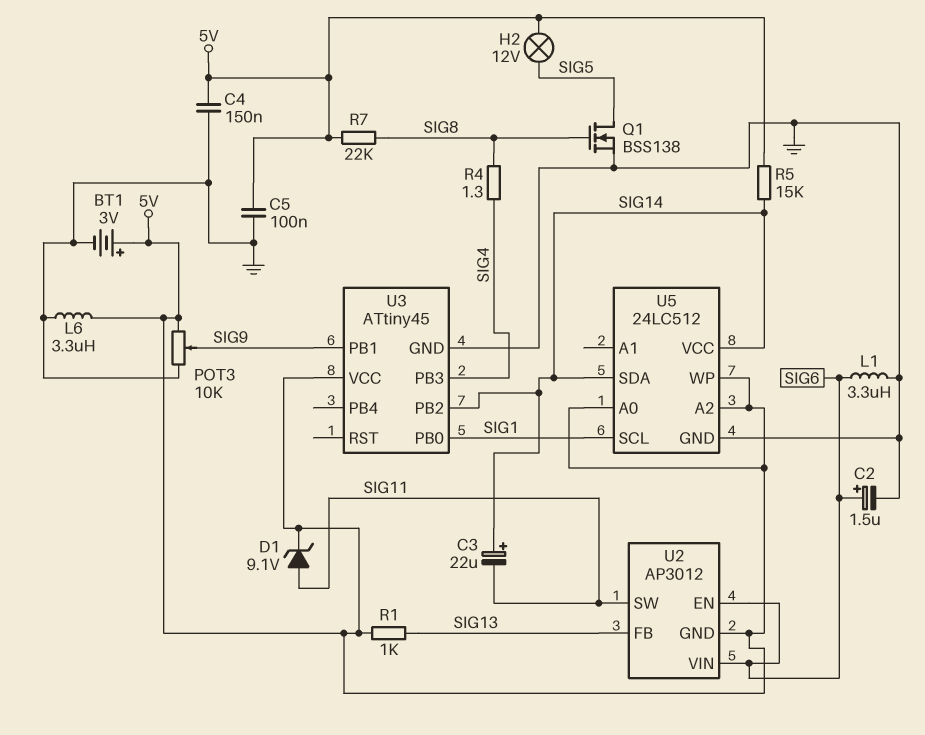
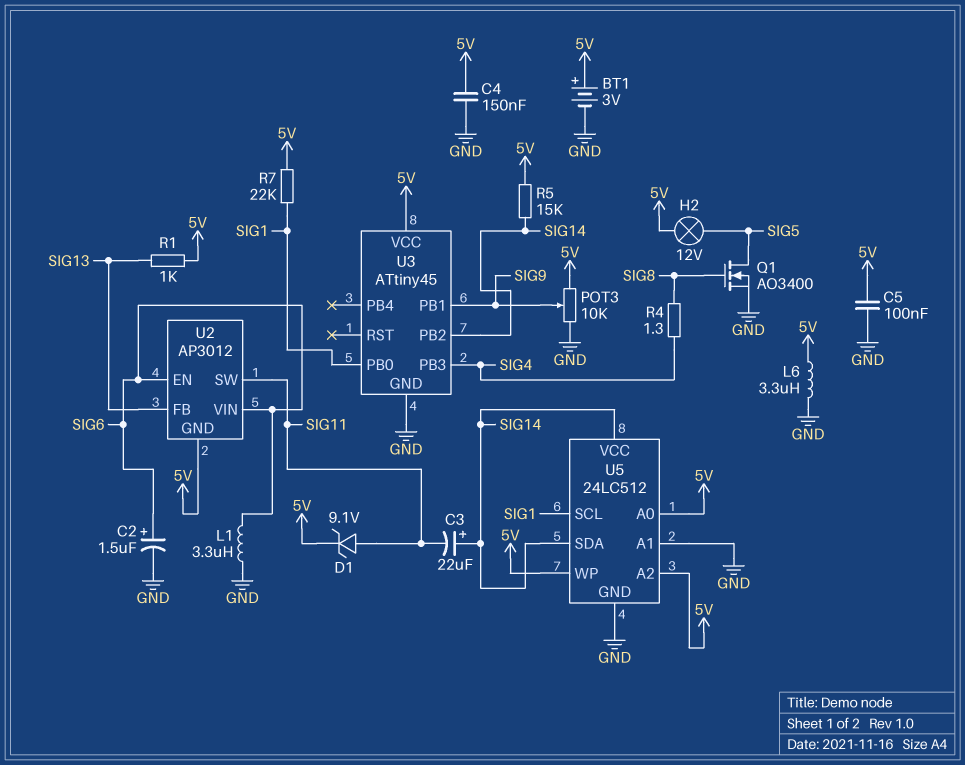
Q1: NMOS BSS138 (G SIG8, D SIG5, S GND) -> NMOS AO3400 (G SIG8, D SIG5, S GND)
R7: 22k (5V, SIG8) -> 22k (5V, SIG1)
U5 pin A1: none -> GND

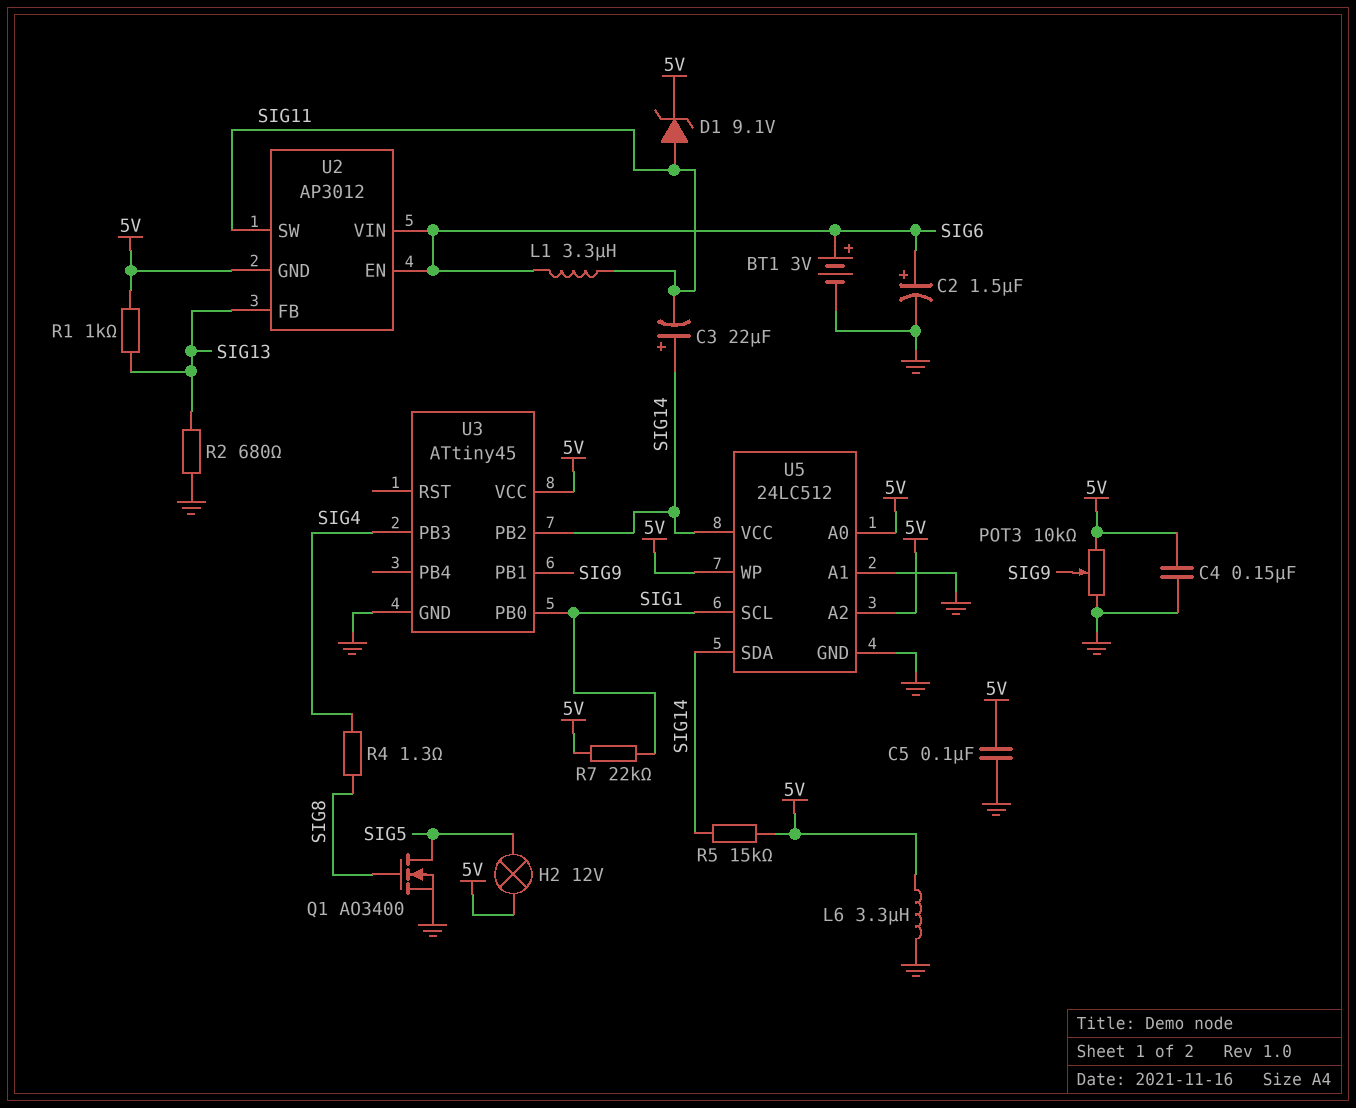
BT1: 3V (plus 5V, minus GND) -> 3V (plus SIG6, minus GND)
L1: 3.3uH (GND, SIG6) -> 3.3uH (SIG6, SIG11)
R2: none -> 680 (GND, SIG13)

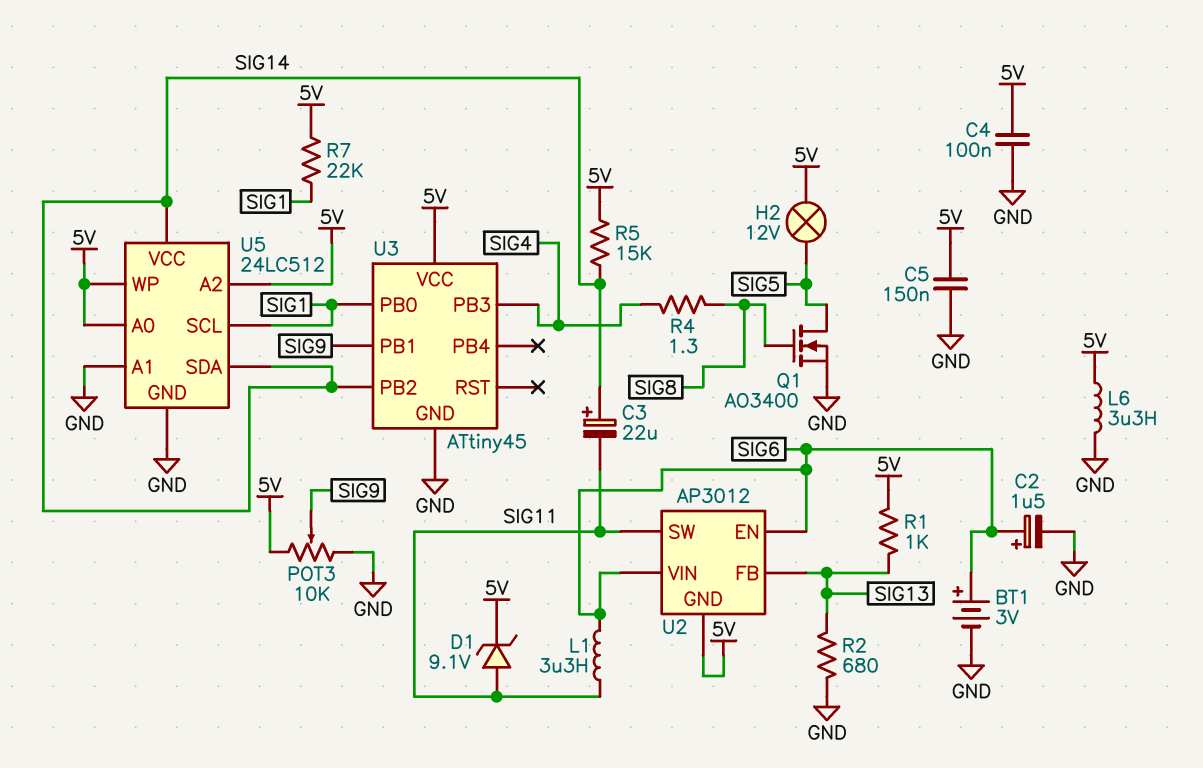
C4: 150nF (5V, GND) -> 100nF (5V, GND)
C5: 100nF (5V, GND) -> 150nF (5V, GND)

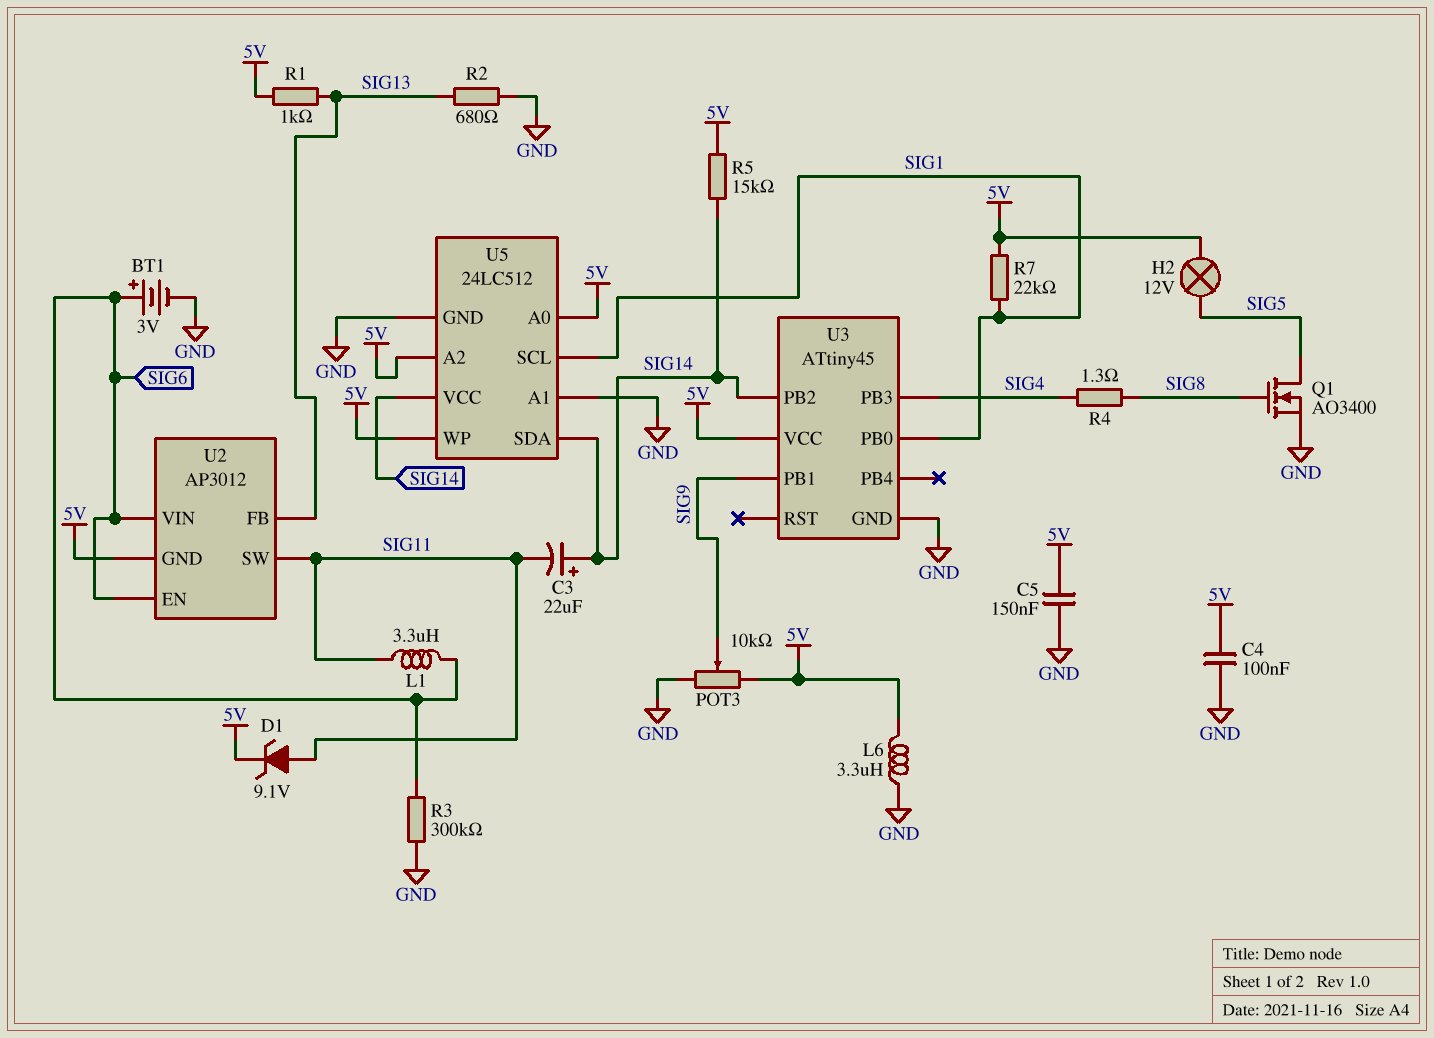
C2: 1.5uF (plus SIG6, minus GND) -> none
R3: none -> 300k (GND, SIG6)

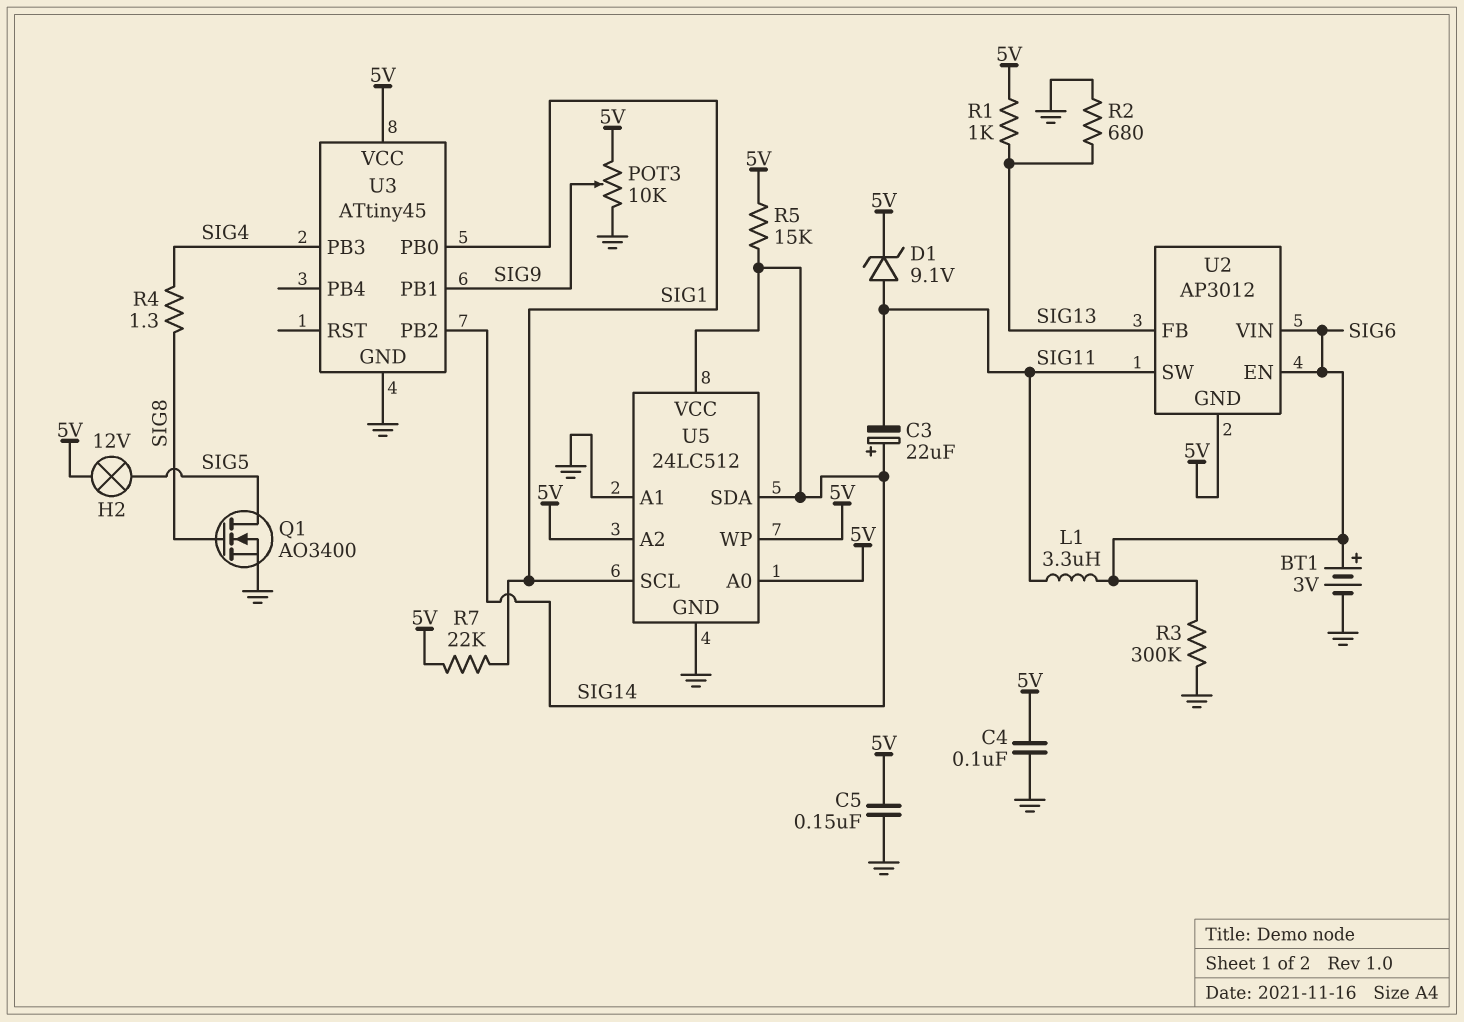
L6: 3.3uH (5V, GND) -> none

